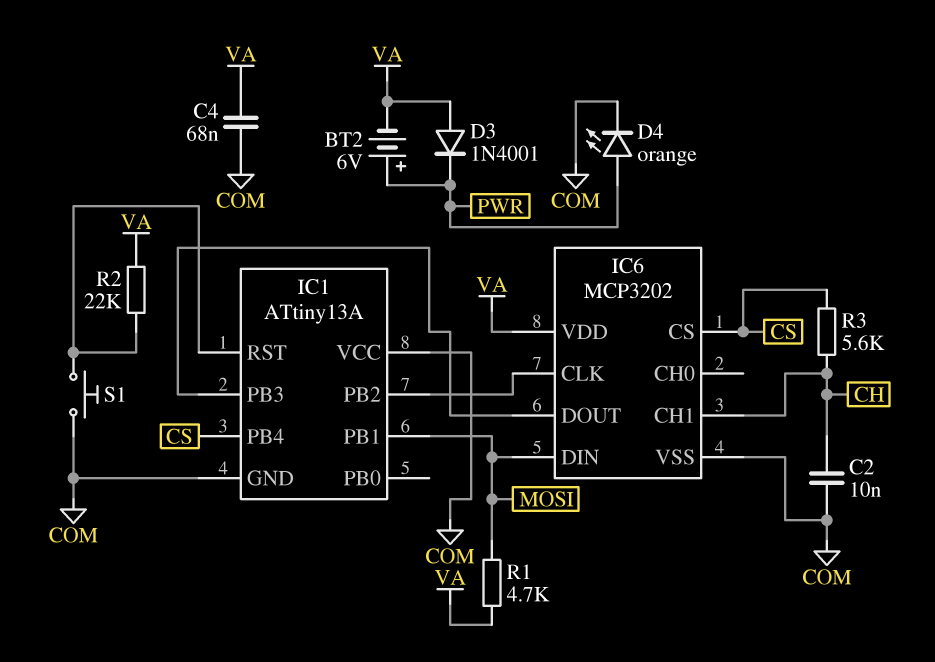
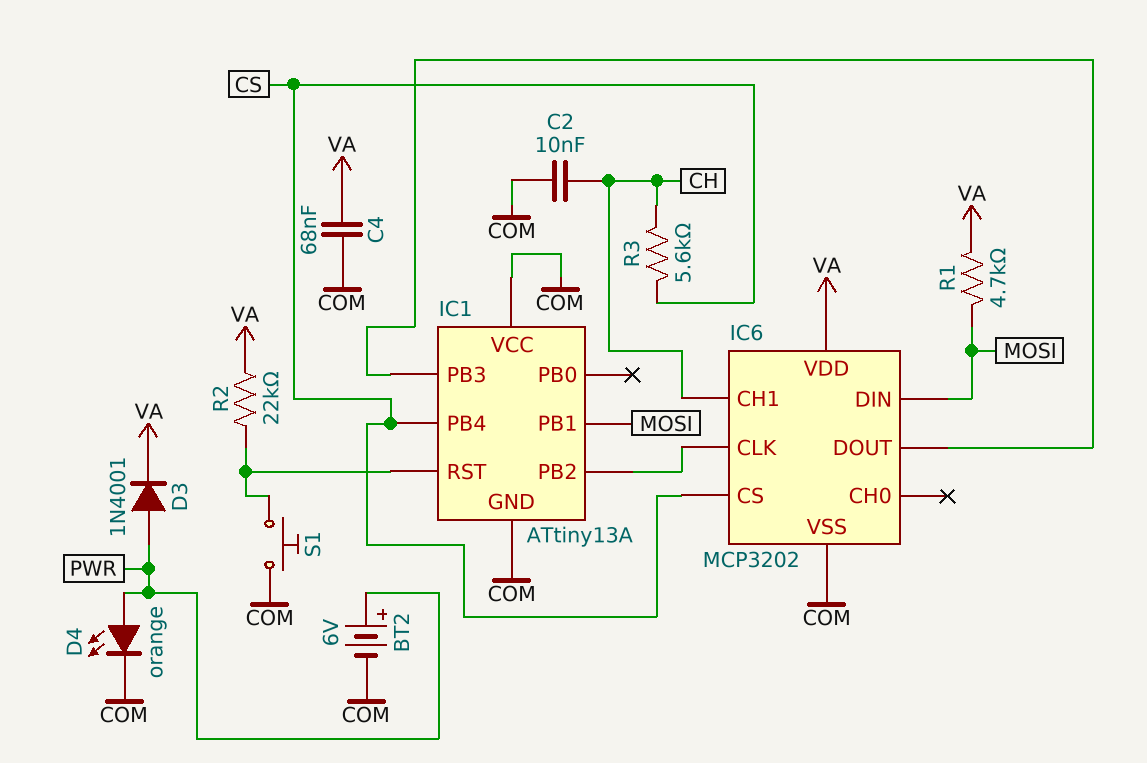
BT2: 6V (plus PWR, minus VA) -> 6V (plus PWR, minus COM)
D3: diode 1N4001 (A VA, K PWR) -> diode 1N4001 (A PWR, K VA)

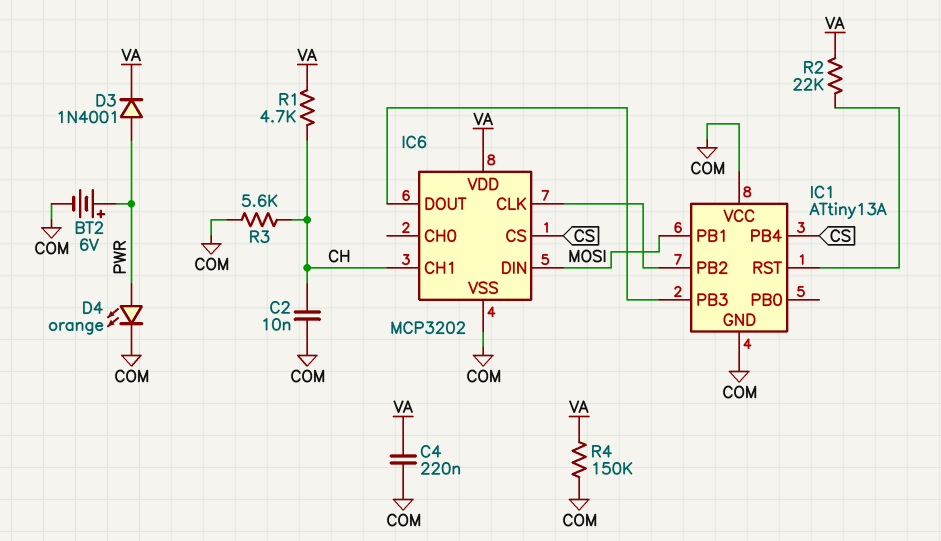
C4: 68nF (COM, VA) -> 220nF (COM, VA)
R1: 4.7k (MOSI, VA) -> 4.7k (CH, VA)
R3: 5.6k (CH, CS) -> 5.6k (CH, COM)
R4: none -> 150k (COM, VA)
S1: button (COM, IC1/RST) -> none

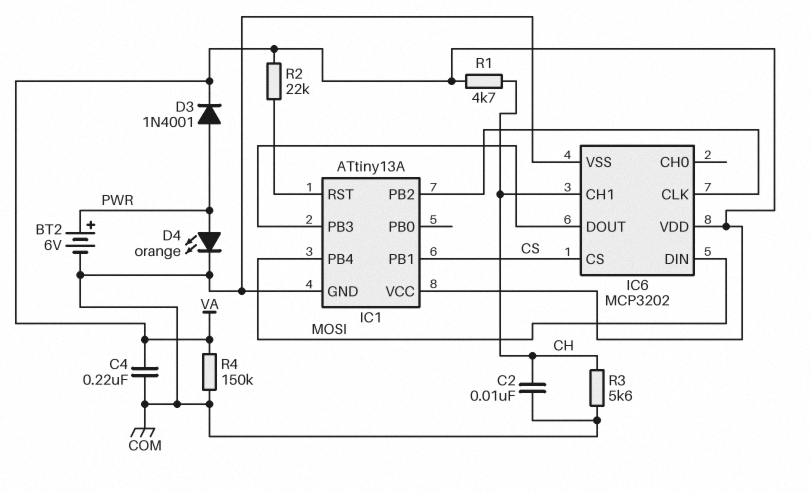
IC1 pin PB1: MOSI -> CS
IC1 pin PB4: CS -> MOSI
IC1 pin VCC: COM -> VA

